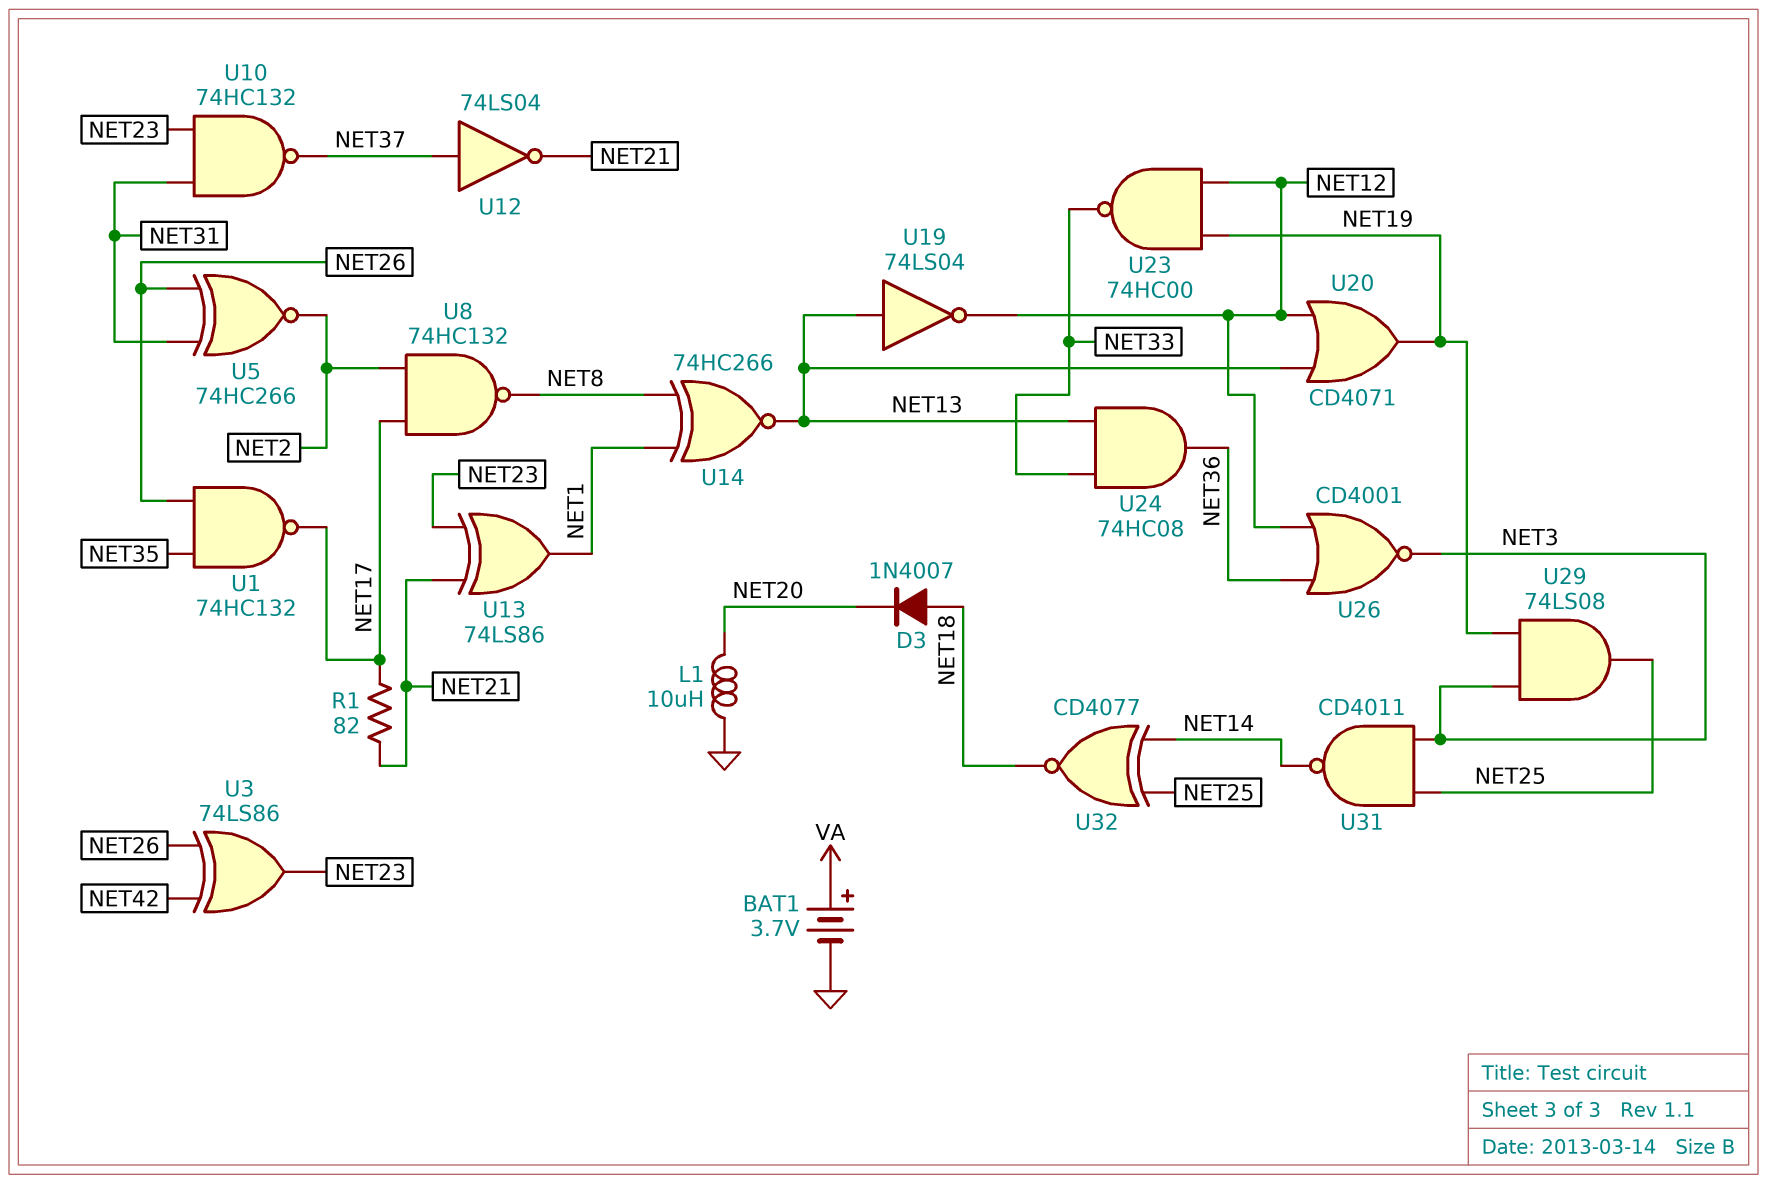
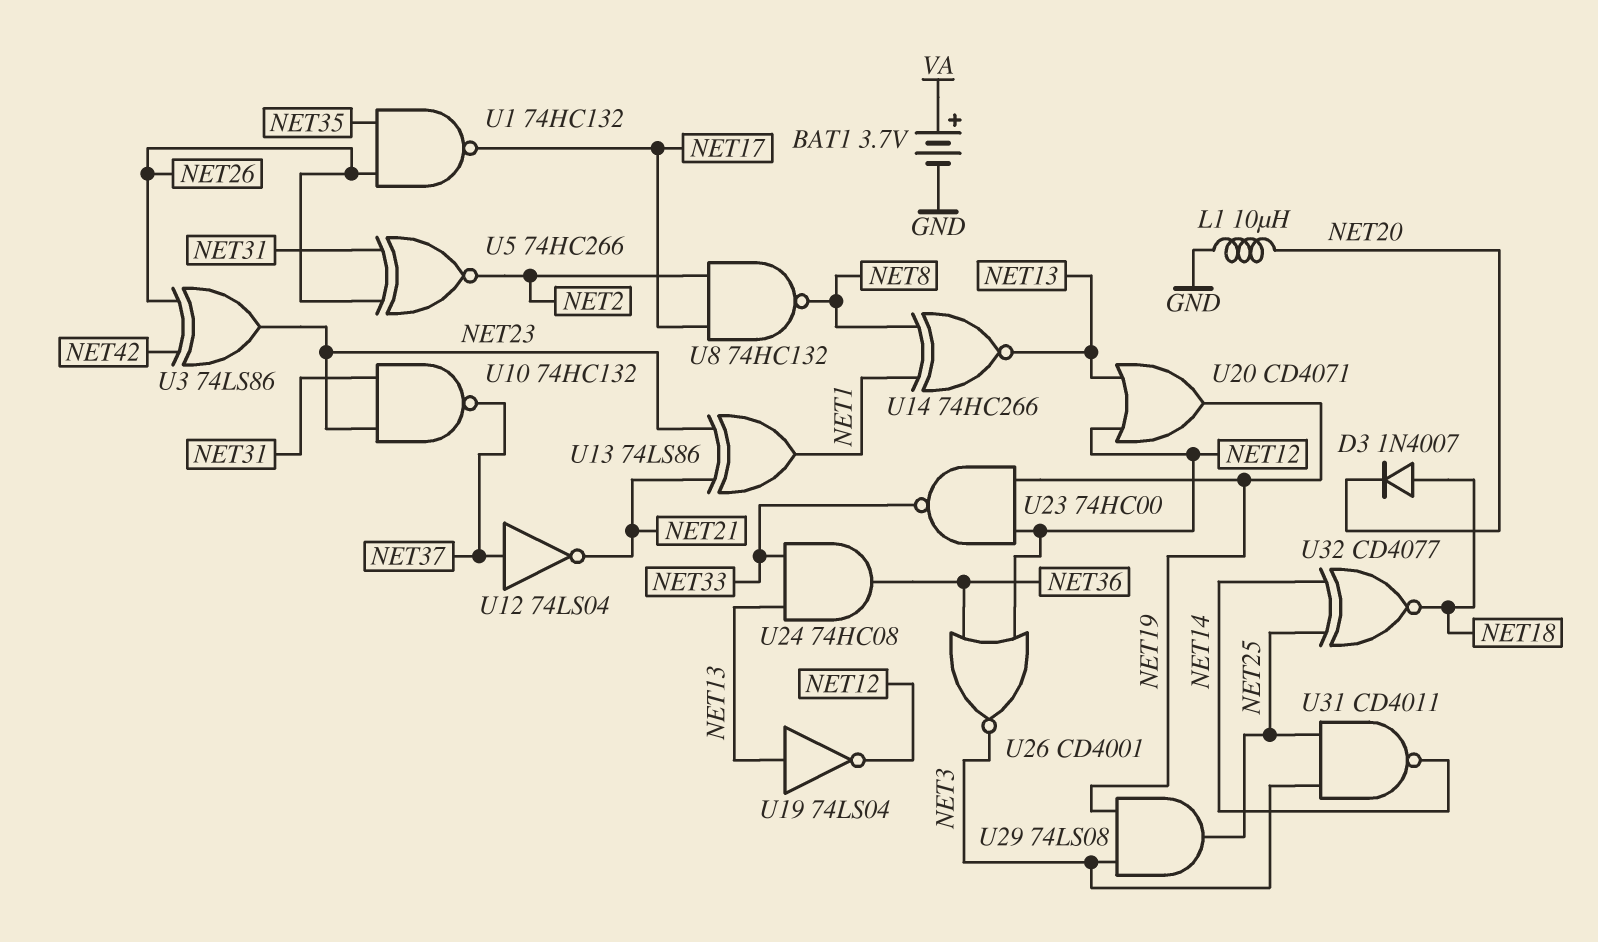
R1: 82 (NET17, NET21) -> none

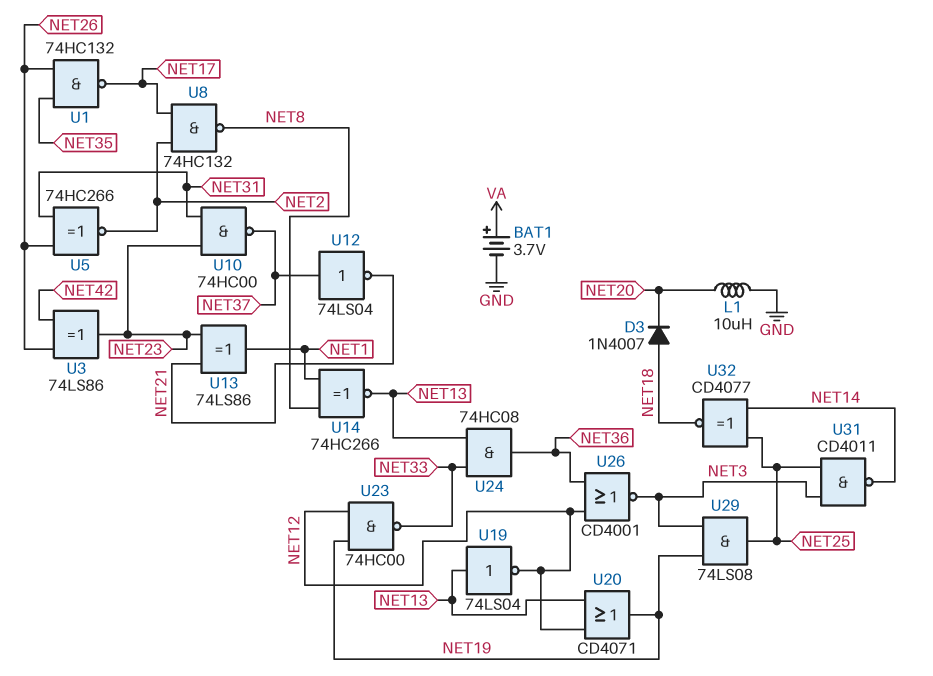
U10: NAND 74HC132 (in NET23, in NET31, out NET37) -> NAND 74HC00 (in NET23, in NET31, out NET37)

